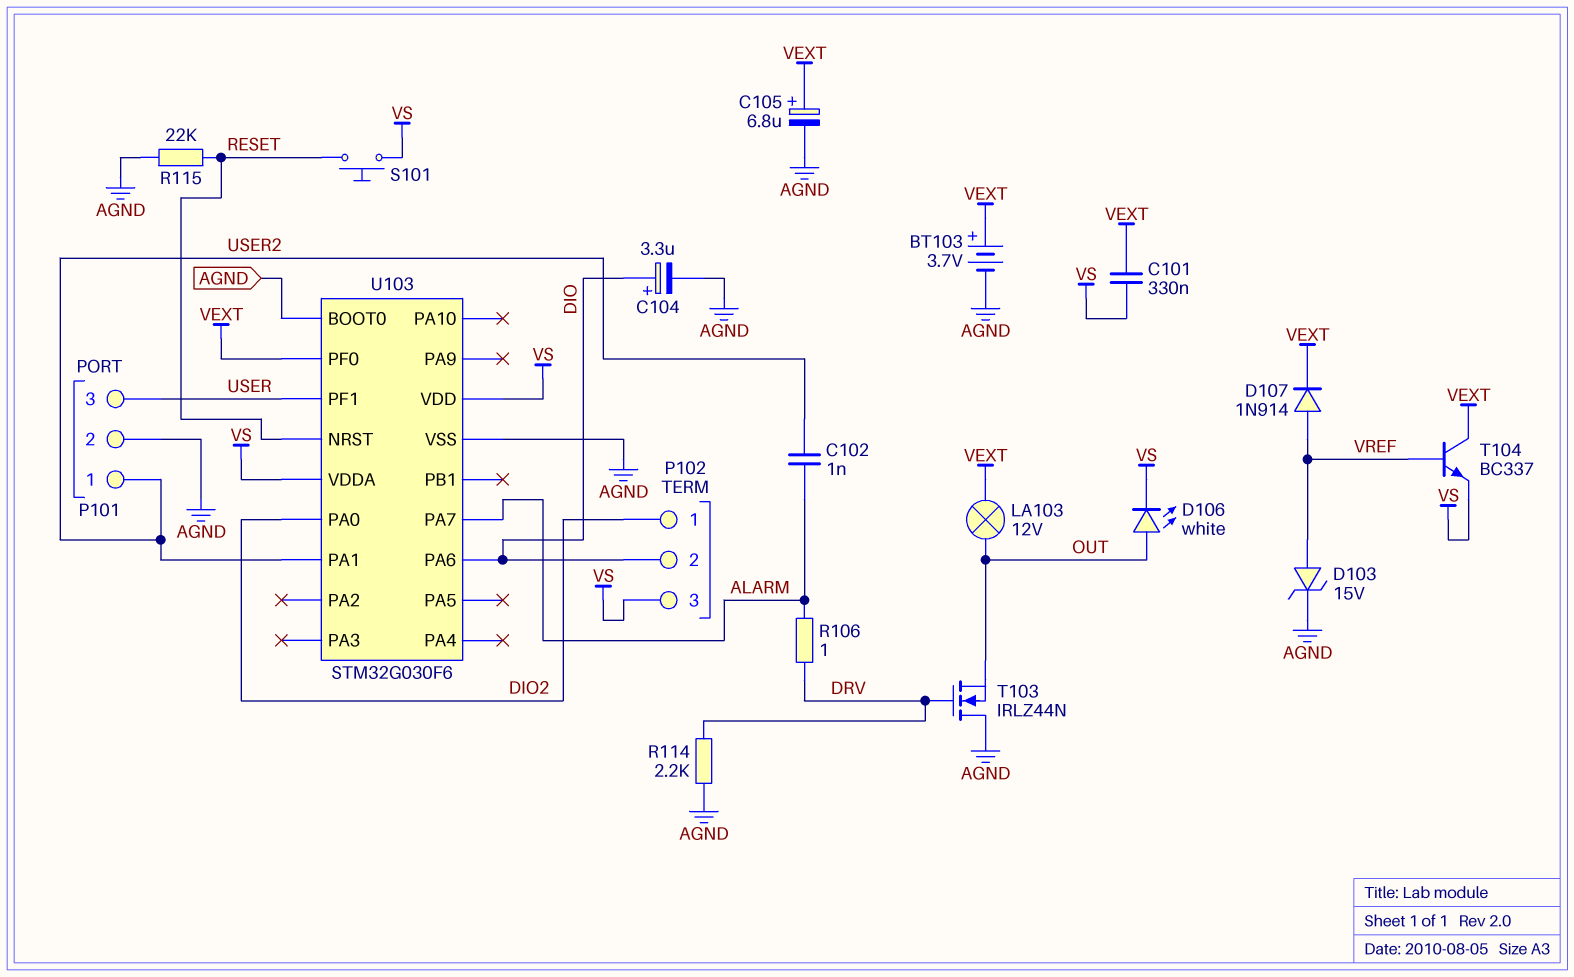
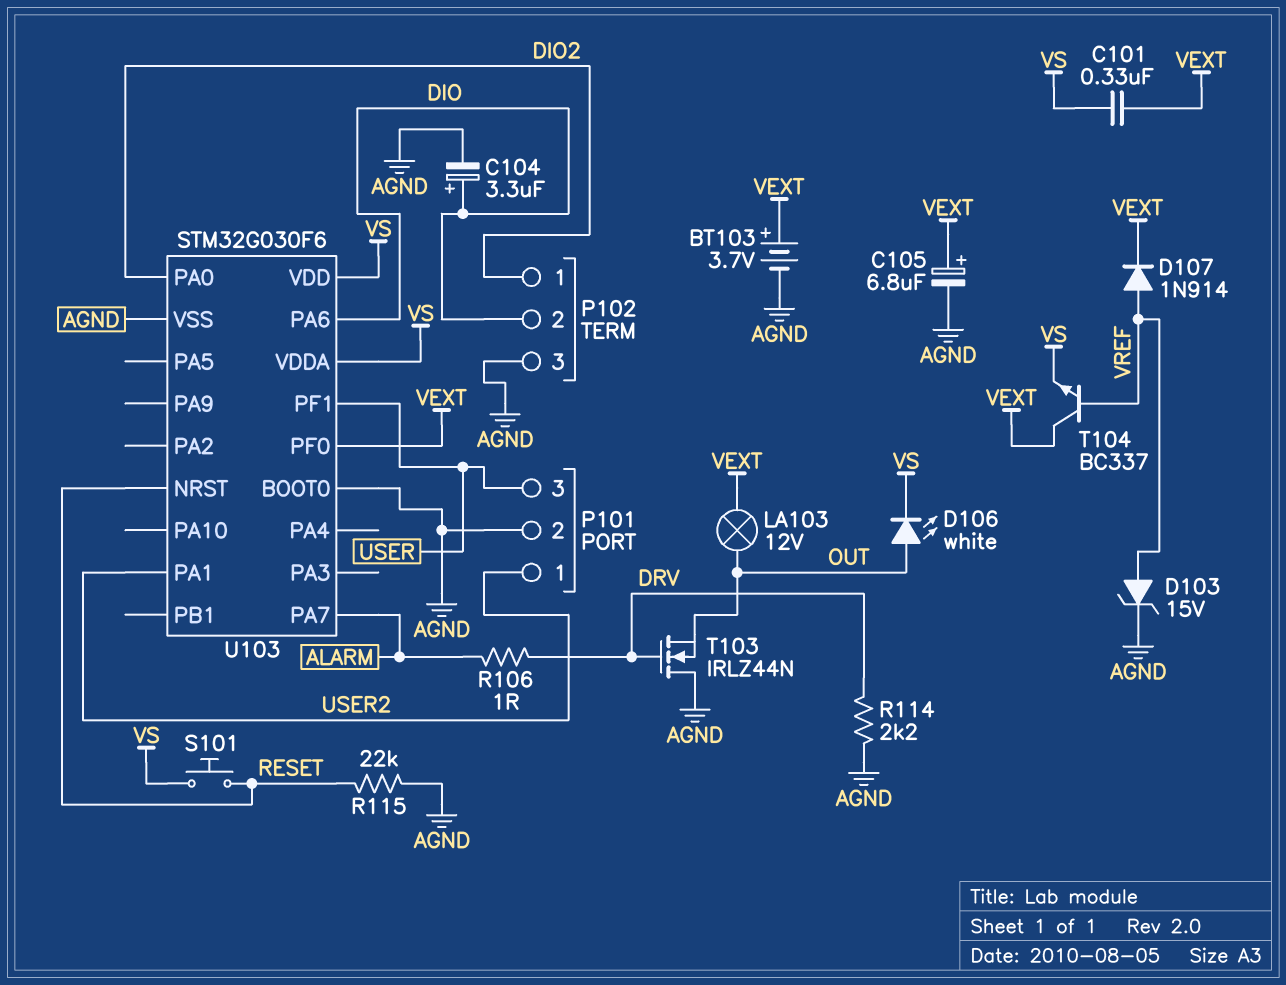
C102: 1nF (ALARM, USER2) -> none
P102 pin 3: VS -> AGND

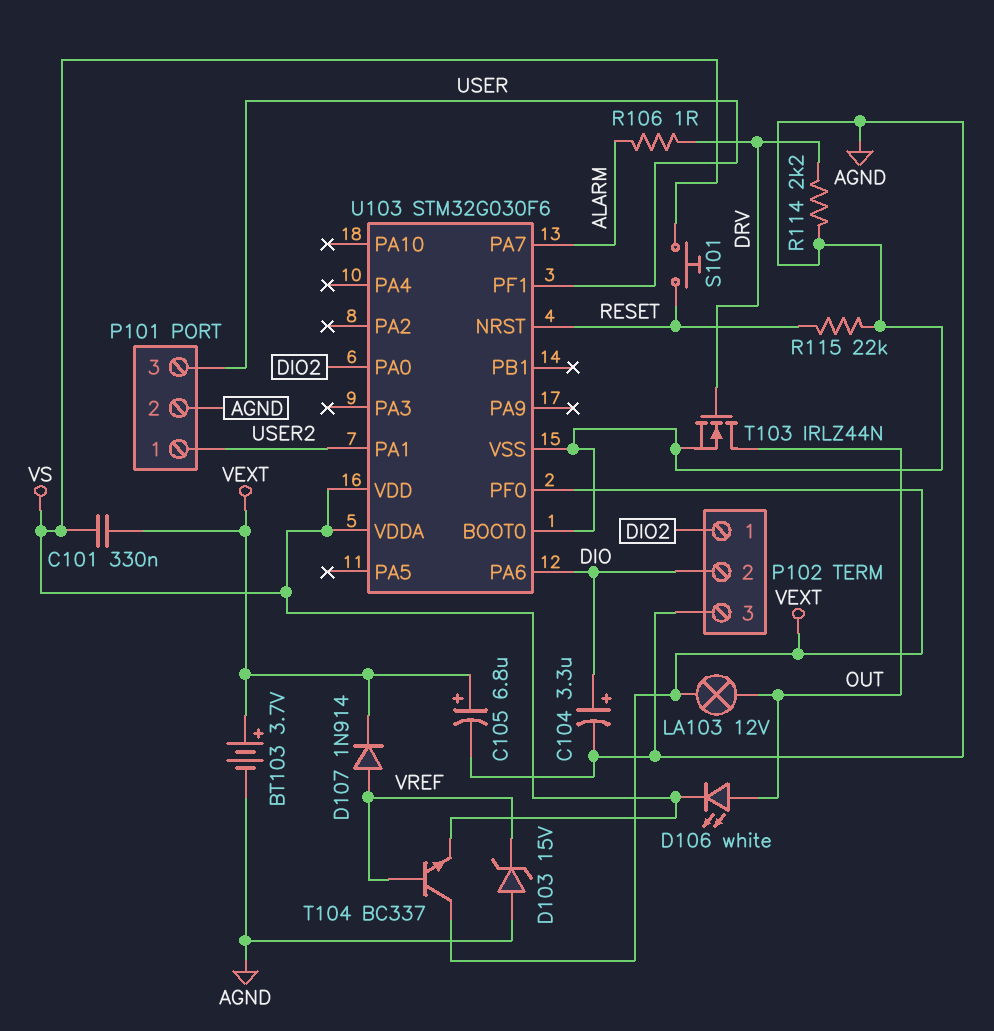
D103: zener 15V (A VREF, K AGND) -> zener 15V (A AGND, K VREF)
T103: NMOS IRLZ44N (G DRV, D AGND, S OUT) -> NMOS IRLZ44N (G DRV, D OUT, S AGND)

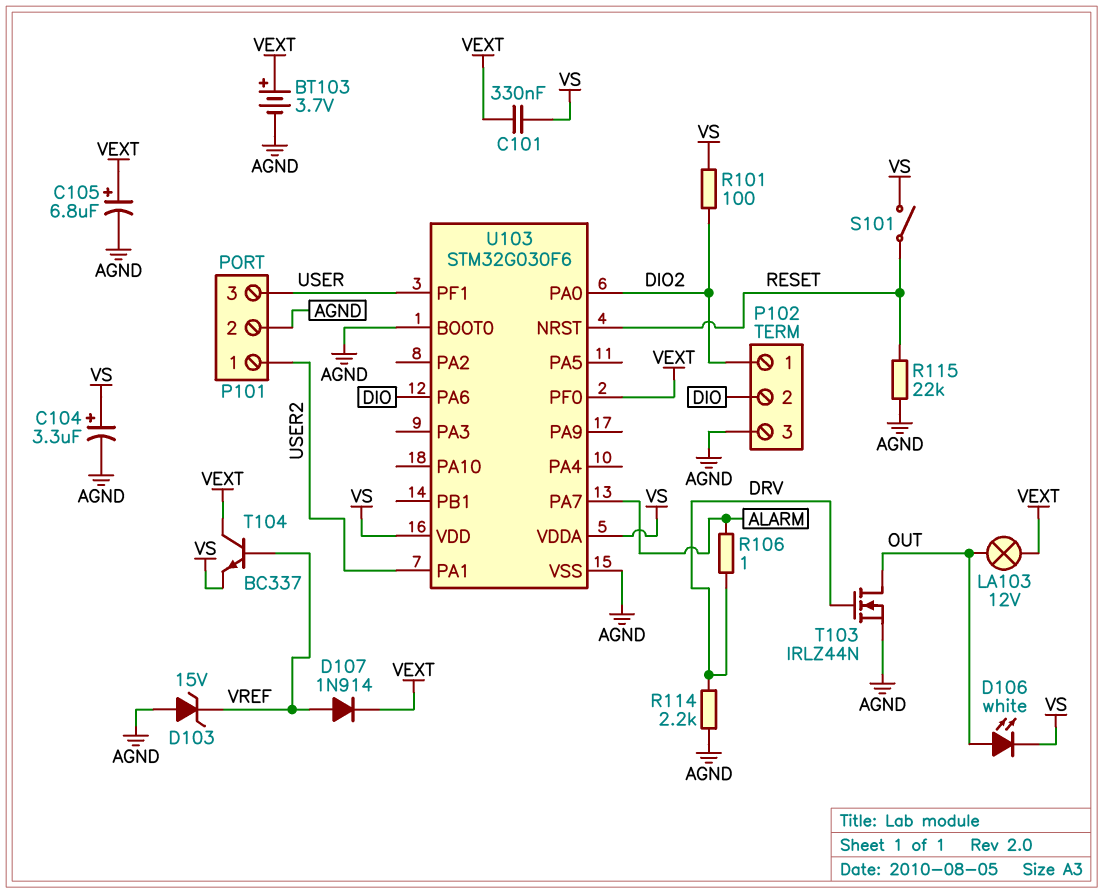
C104: 3.3uF (plus DIO, minus AGND) -> 3.3uF (plus VS, minus AGND)
R101: none -> 100 (DIO2, VS)
S101: button (RESET, VS) -> switch (RESET, VS)

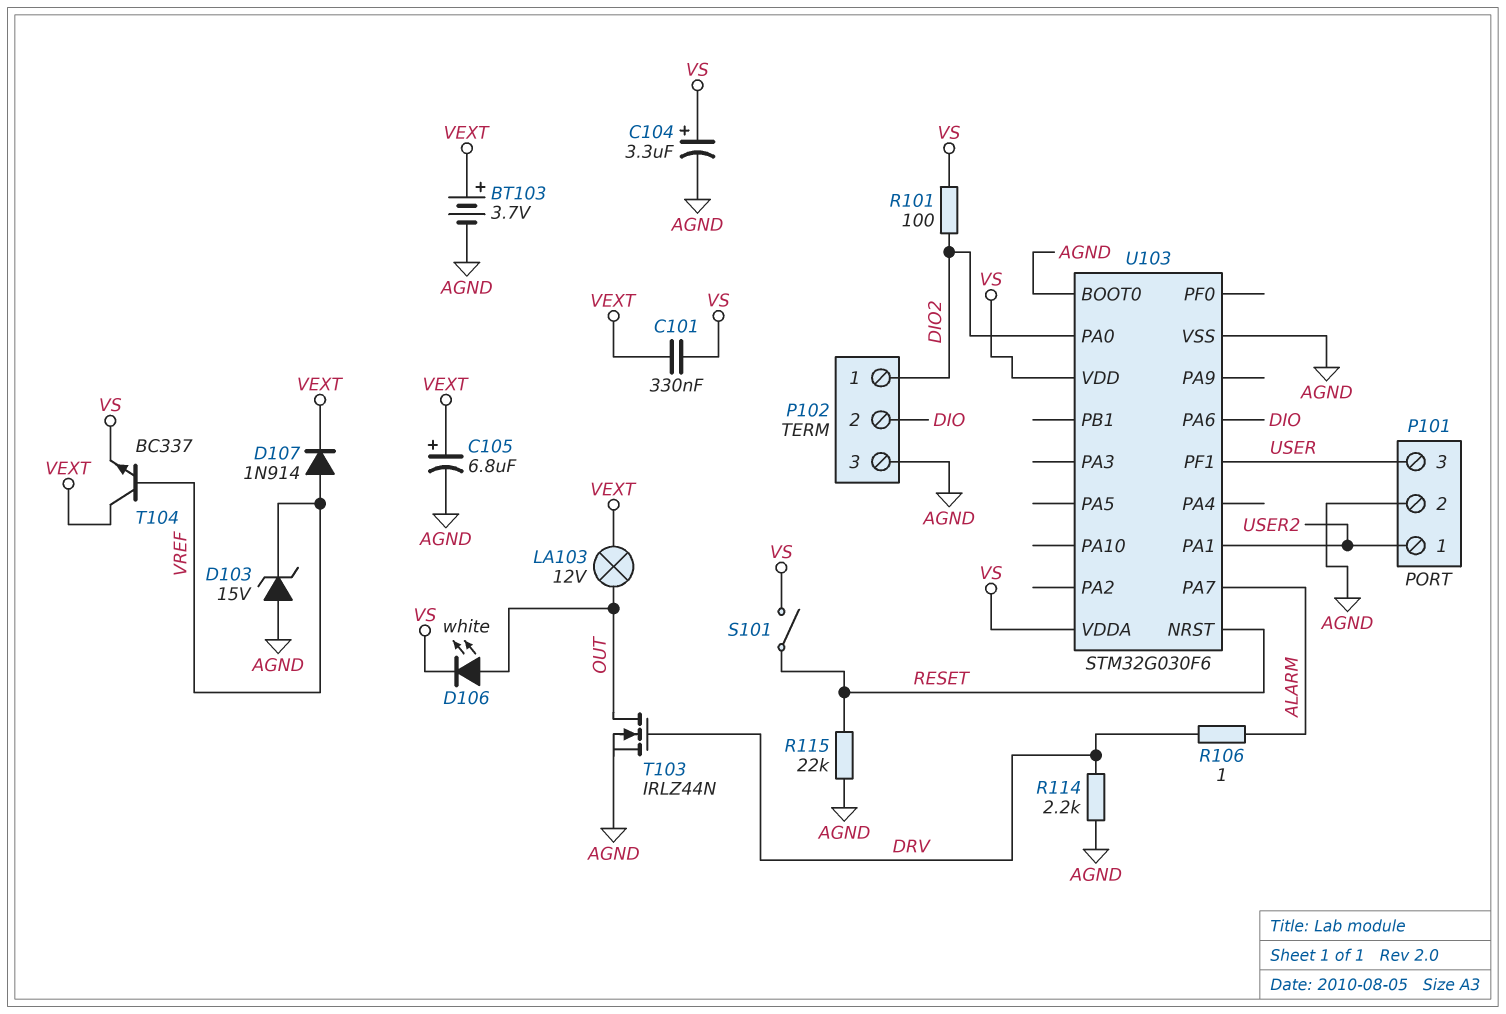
U103 pin PF0: VEXT -> none

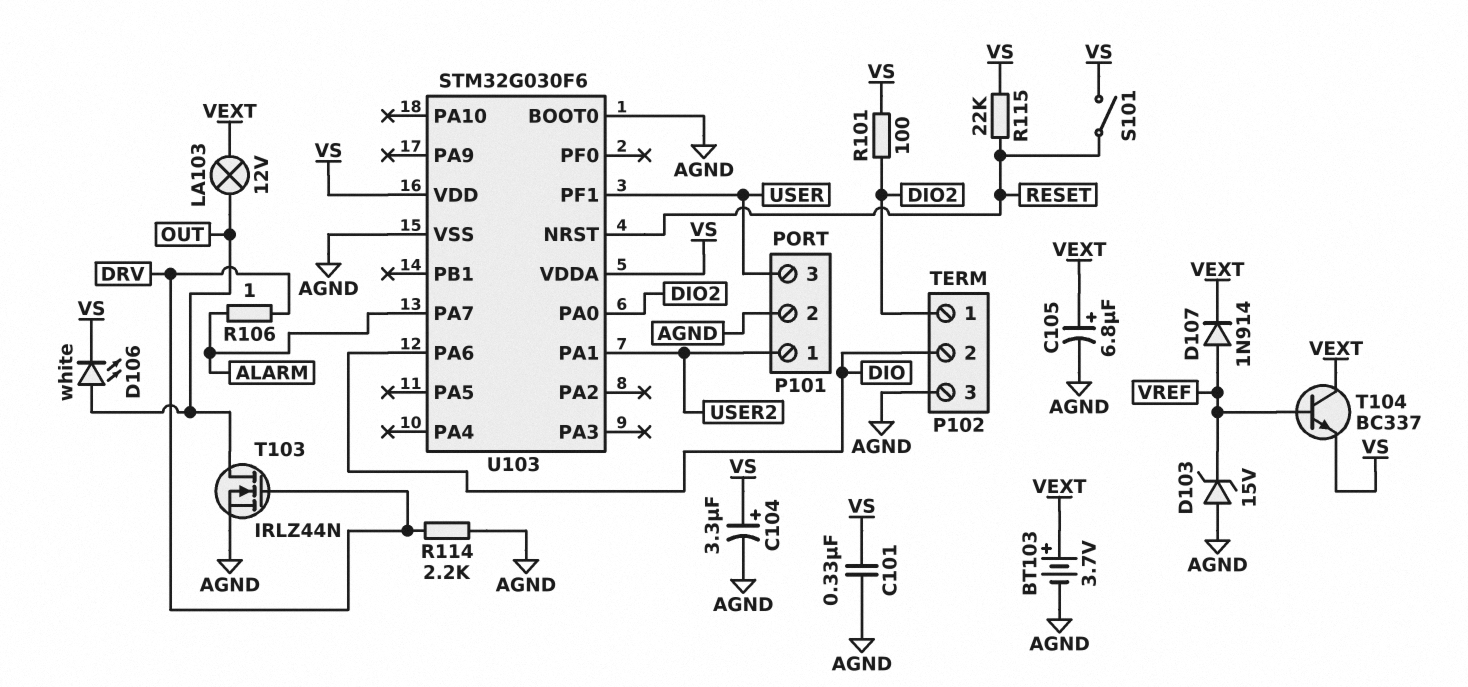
C101: 330nF (VEXT, VS) -> 330nF (AGND, VS)
R115: 22k (AGND, RESET) -> 22k (RESET, VS)

